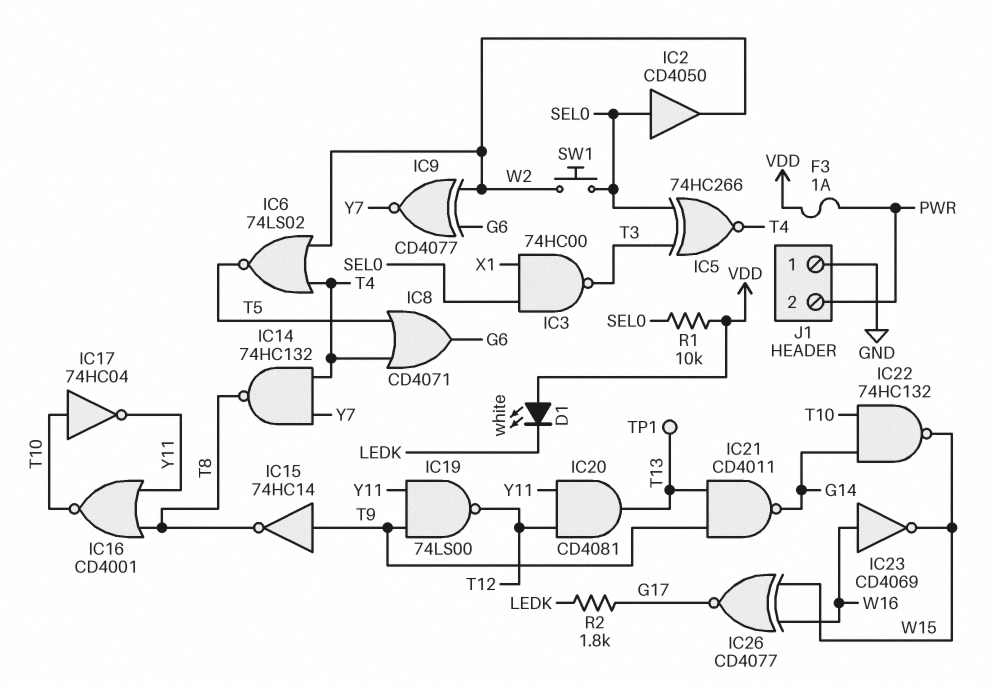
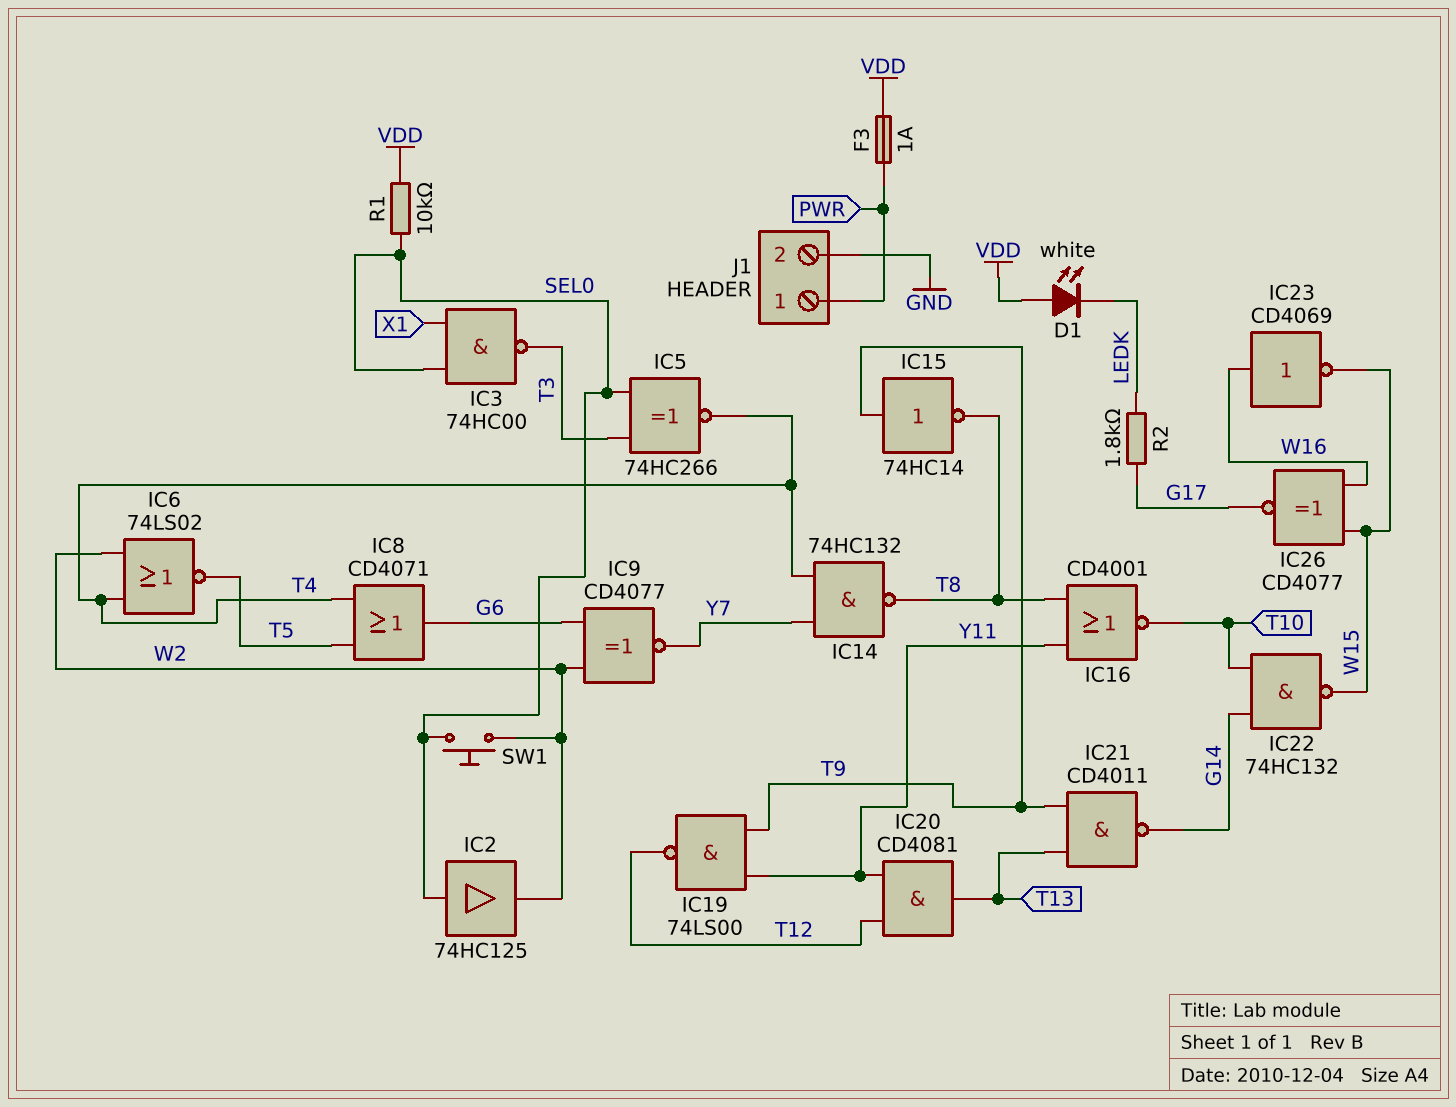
IC2: buffer CD4050 (in SEL0, out W2) -> buffer 74HC125 (in SEL0, out W2)
IC17: NOT 74HC04 (in T10, out Y11) -> none
J1 pin 1: GND -> PWR
J1 pin 2: PWR -> GND
TP1: test point (T13) -> none

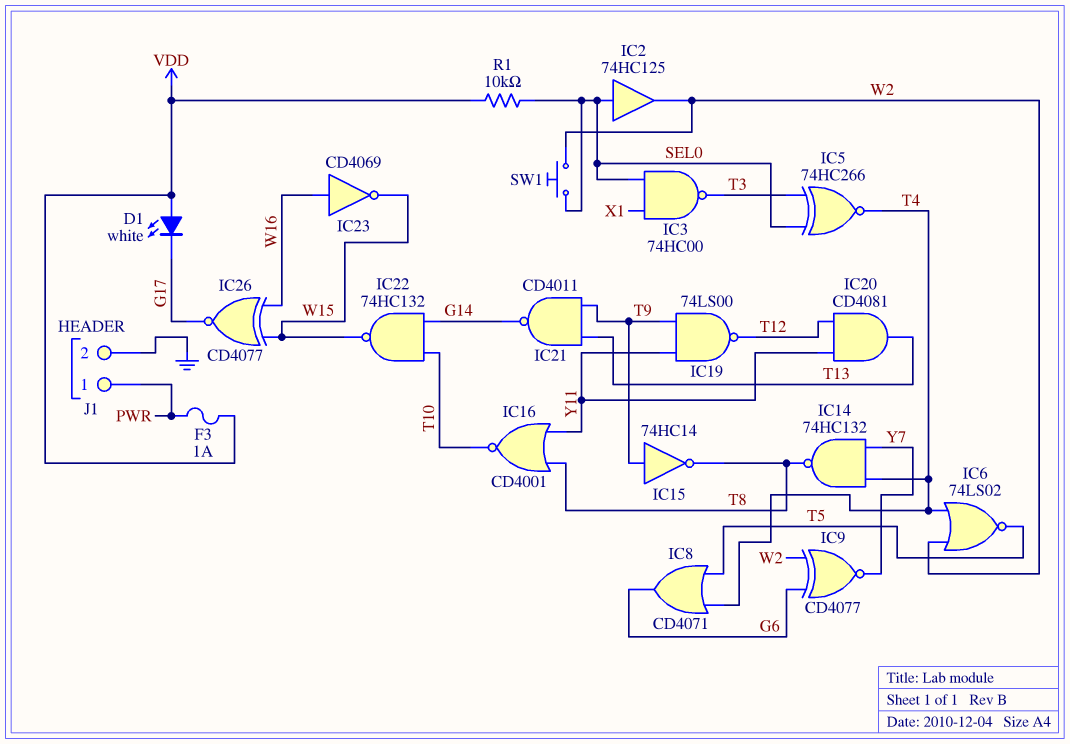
D1: LED white (A VDD, K LEDK) -> LED white (A VDD, K G17)
R2: 1.8k (G17, LEDK) -> none

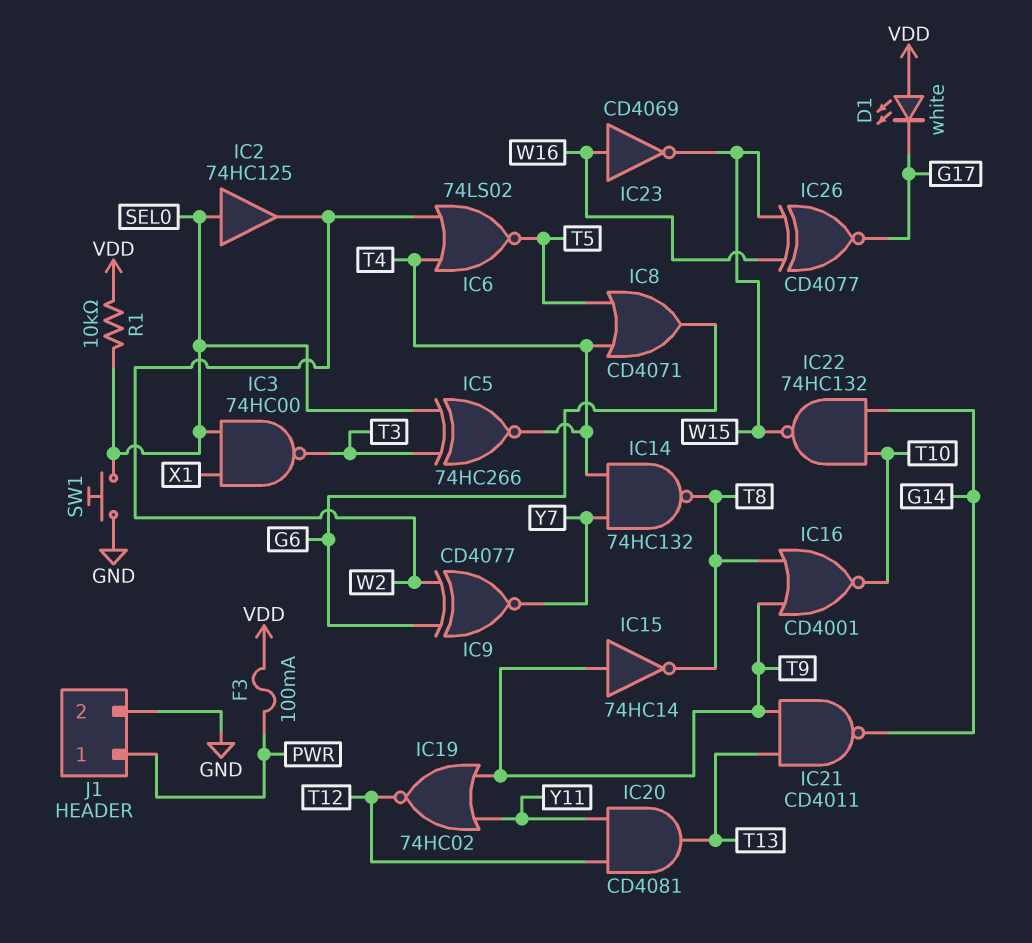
F3: 1A (PWR, VDD) -> 100mA (PWR, VDD)
IC16: NOR CD4001 (in T8, in Y11, out T10) -> NOR CD4001 (in T8, in T9, out T10)
IC19: NAND 74LS00 (in T9, in Y11, out T12) -> NOR 74HC02 (in T9, in Y11, out T12)
SW1: button (SEL0, W2) -> button (GND, SEL0)

